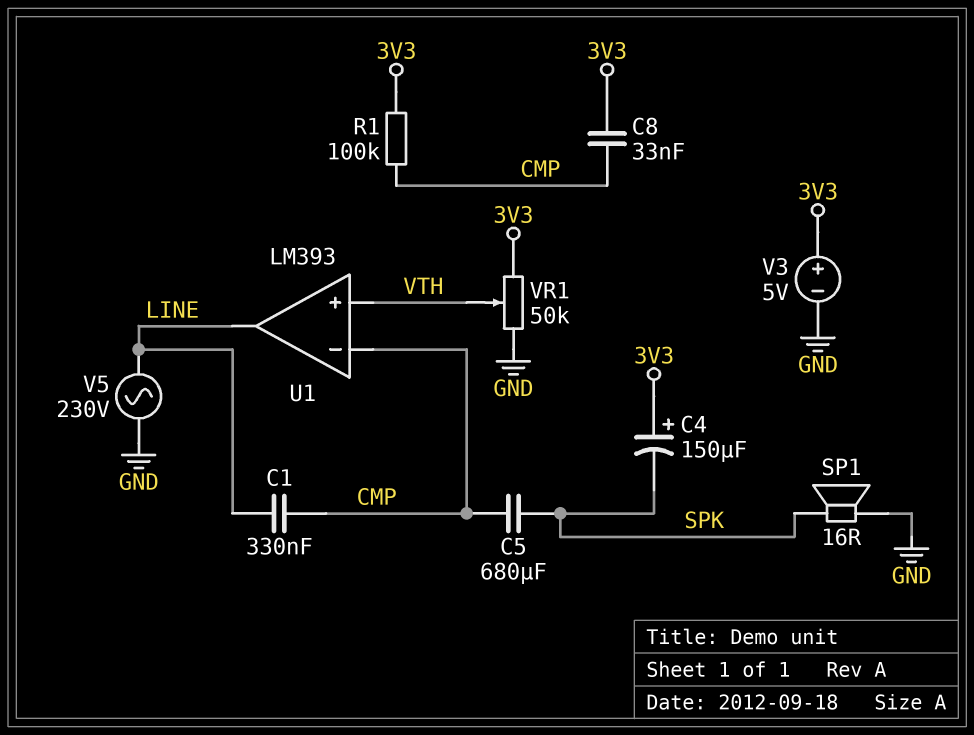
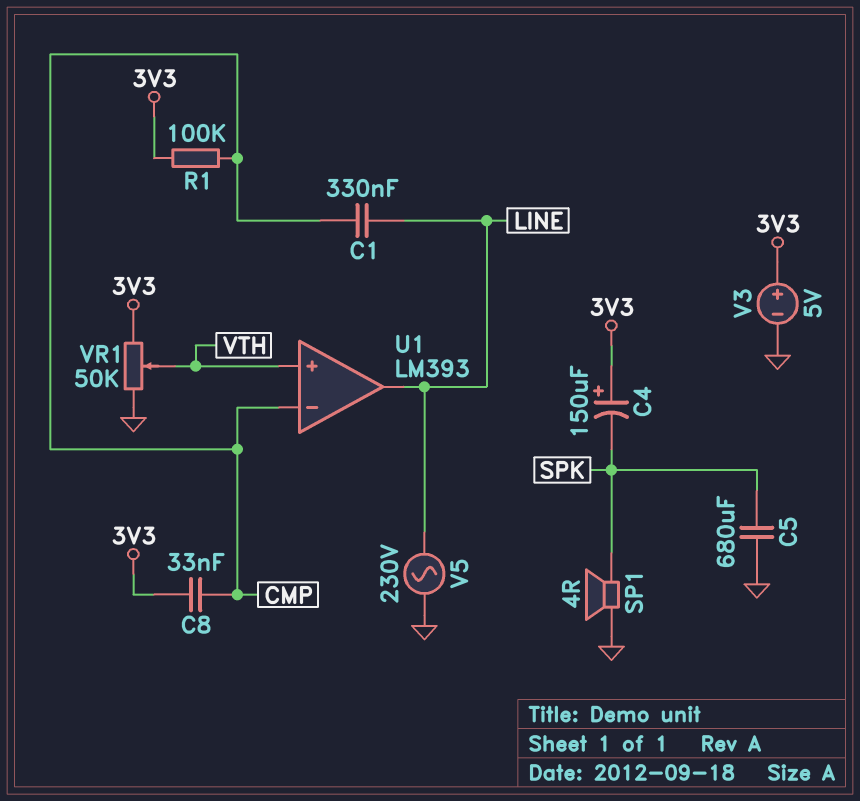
C5: 680uF (CMP, SPK) -> 680uF (GND, SPK)
SP1: speaker 16R (GND, SPK) -> speaker 4R (GND, SPK)

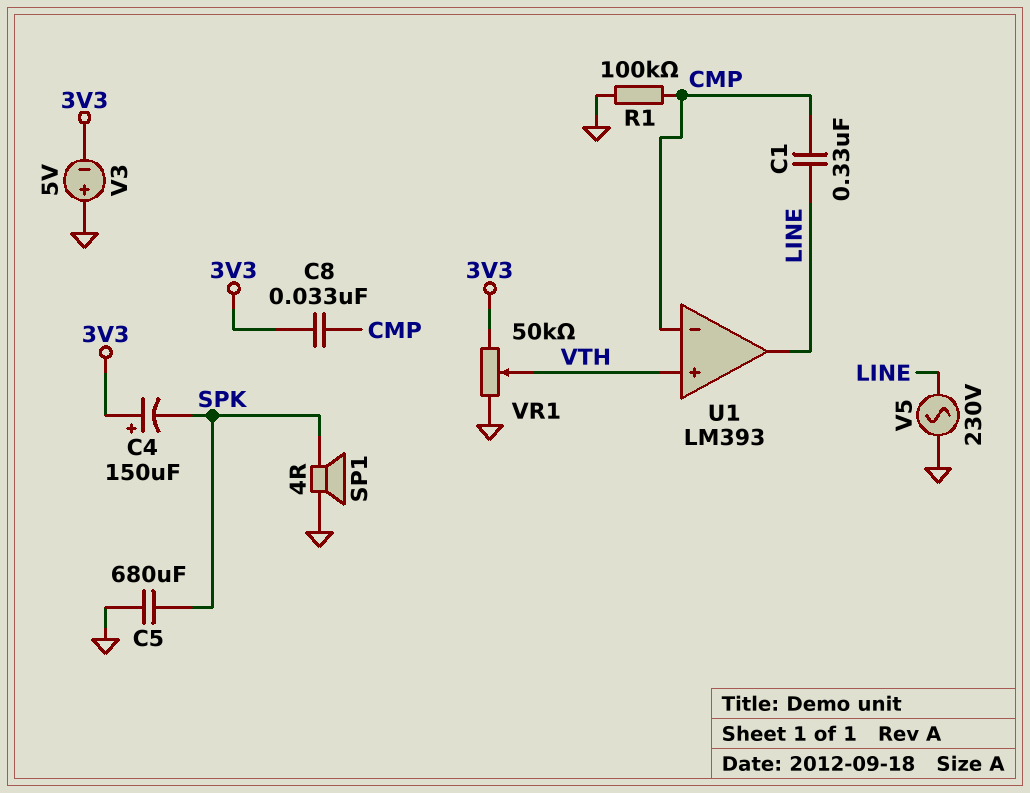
R1: 100k (3V3, CMP) -> 100k (CMP, GND)
V3: 5V (plus 3V3, minus GND) -> 5V (plus GND, minus 3V3)

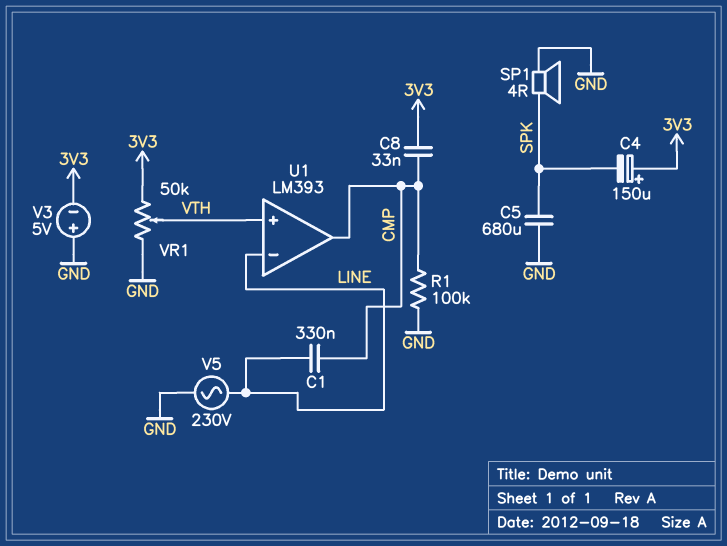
U1 pin in-: CMP -> LINE
U1 pin out: LINE -> CMP

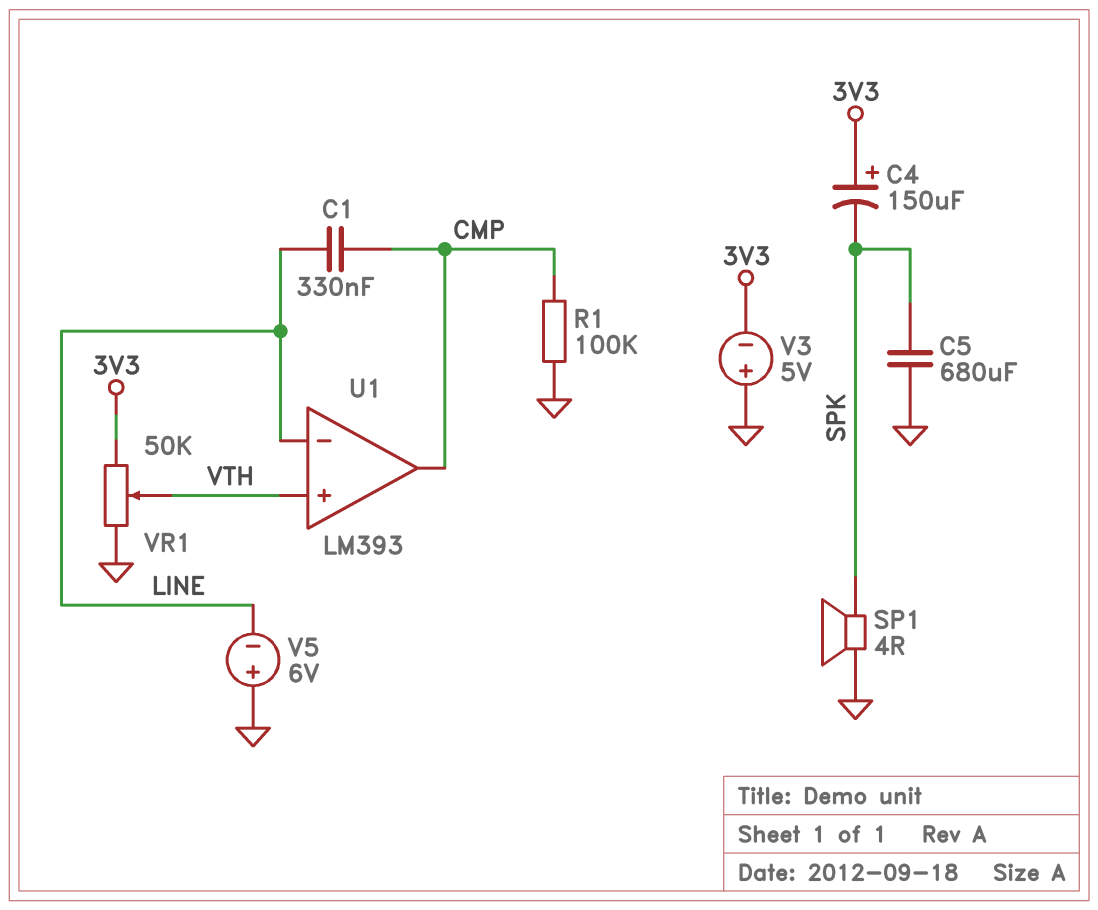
C8: 33nF (3V3, CMP) -> none
V5: AC 230V (GND, LINE) -> 6V (plus GND, minus LINE)

